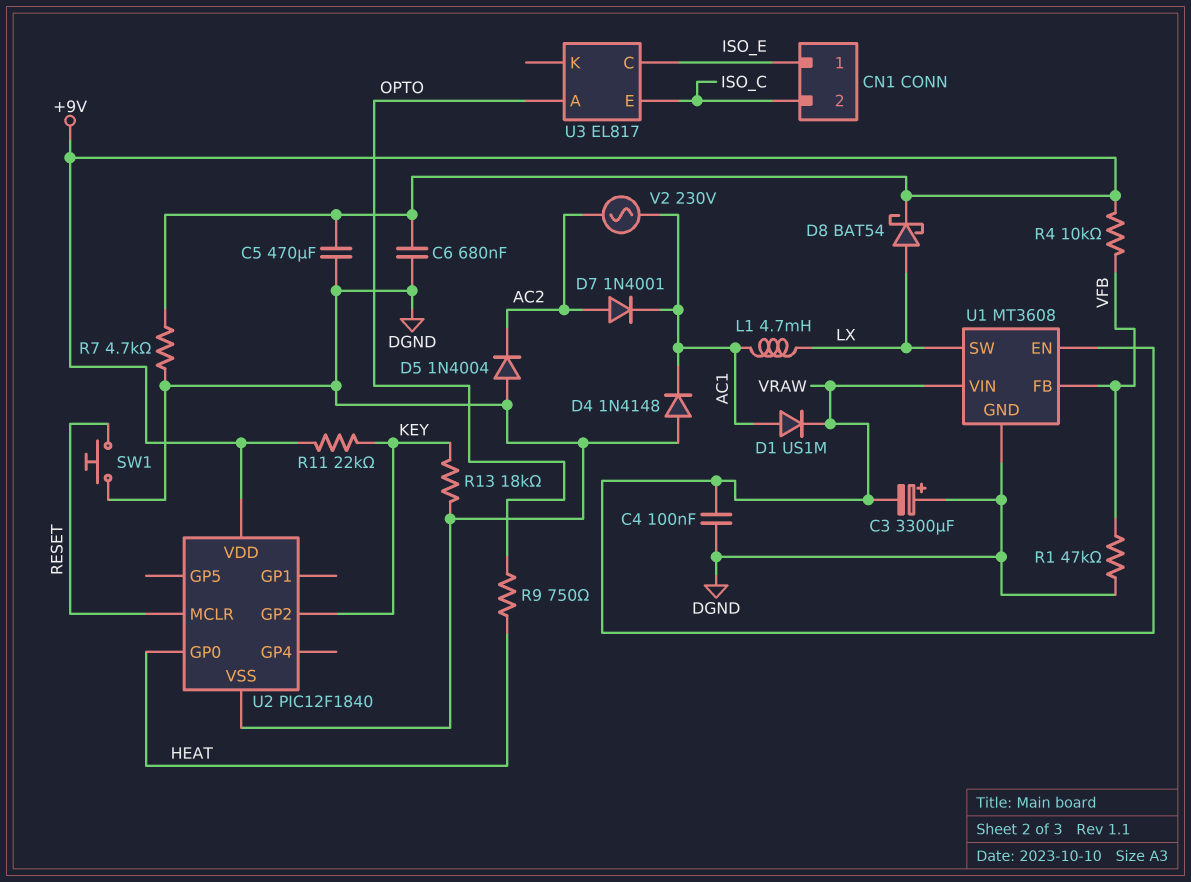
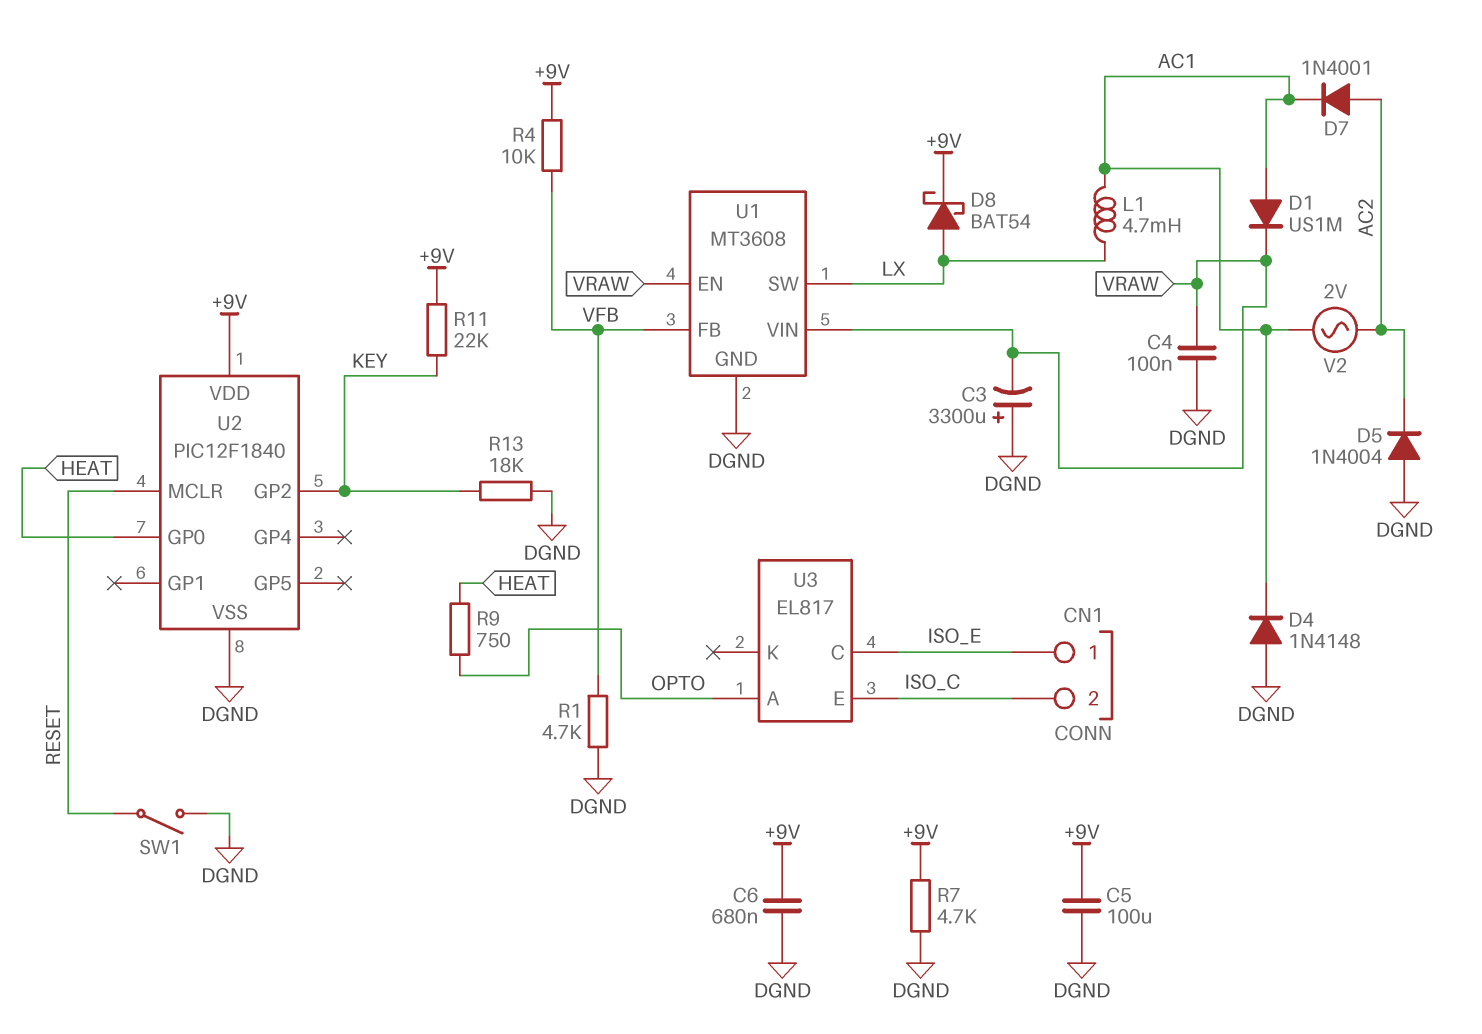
C5: 470uF (+9V, DGND) -> 100uF (+9V, DGND)
R1: 47k (DGND, VFB) -> 4.7k (DGND, VFB)
SW1: button (DGND, RESET) -> switch (DGND, RESET)
V2: AC 230V (AC1, AC2) -> AC 2V (AC1, AC2)

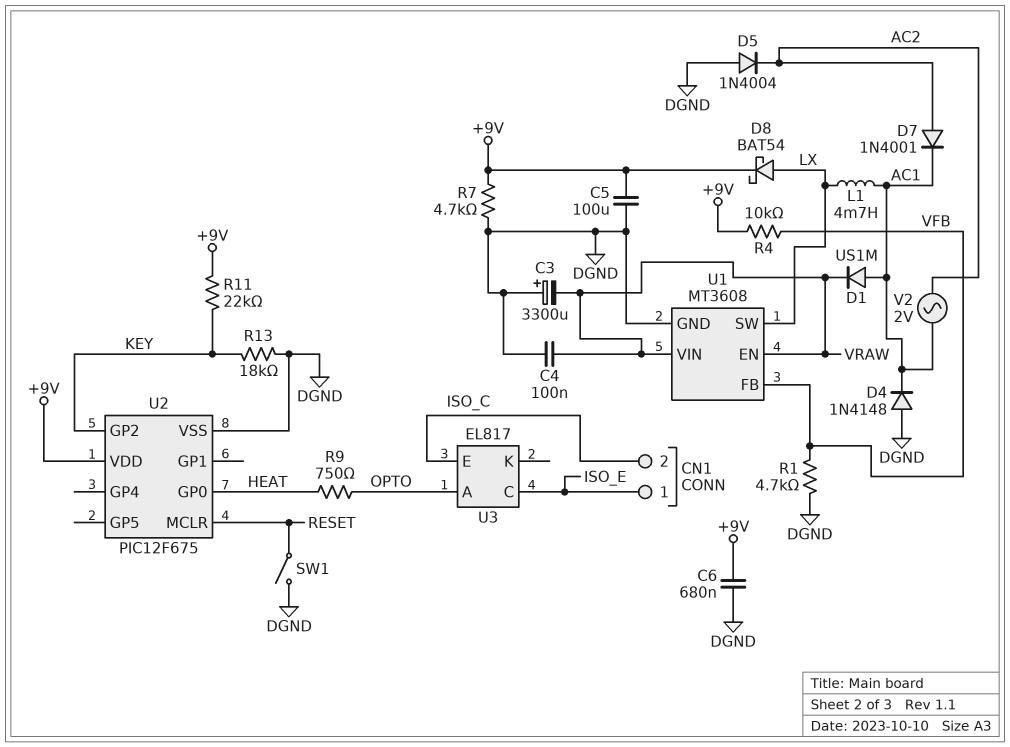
U2: PIC12F1840 -> PIC12F675

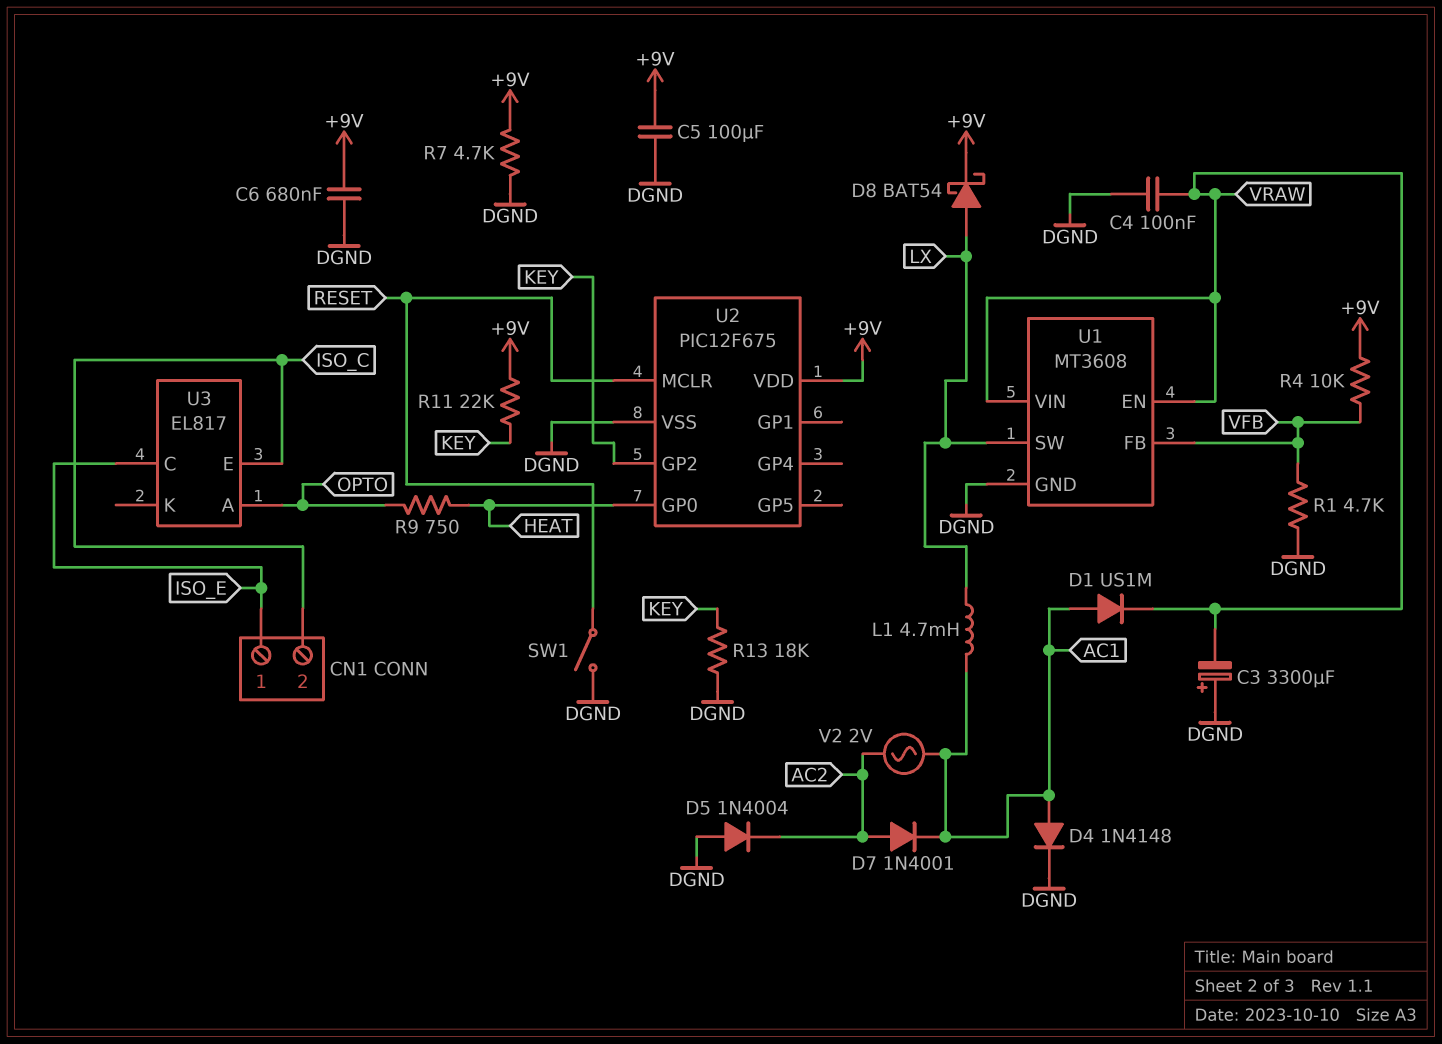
D4: diode 1N4148 (A DGND, K AC1) -> diode 1N4148 (A AC1, K DGND)

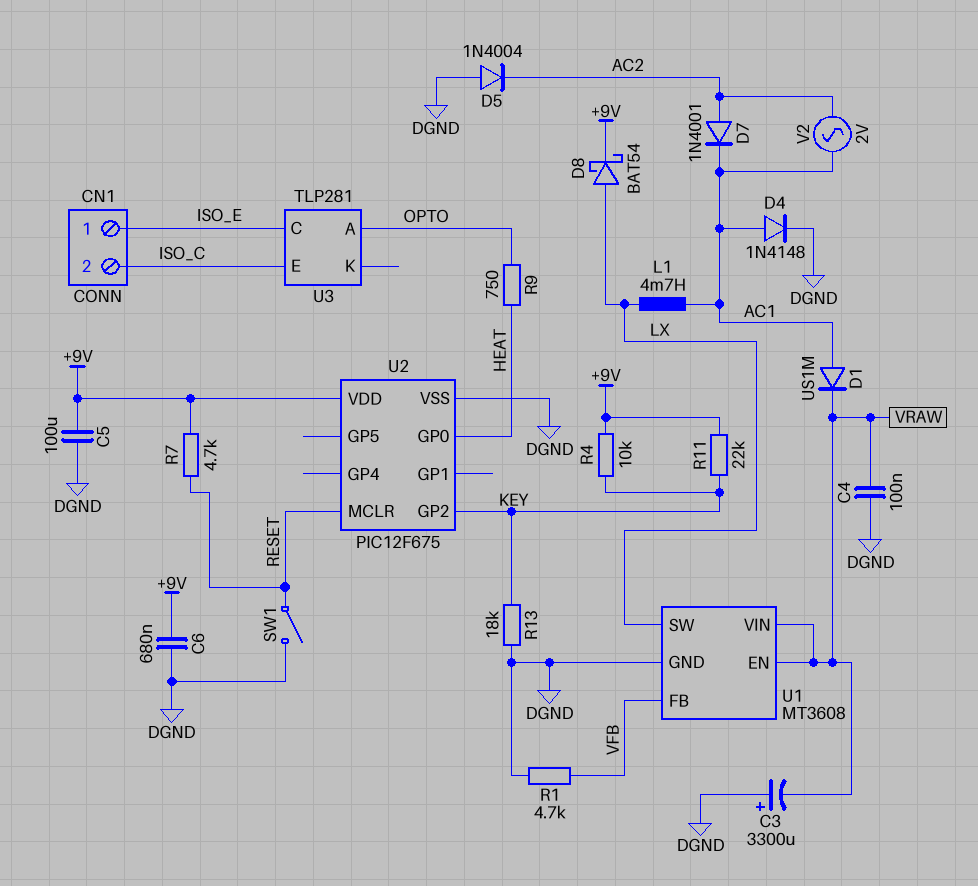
R4: 10k (+9V, VFB) -> 10k (+9V, KEY)
R7: 4.7k (+9V, DGND) -> 4.7k (+9V, RESET)
U3: EL817 -> TLP281

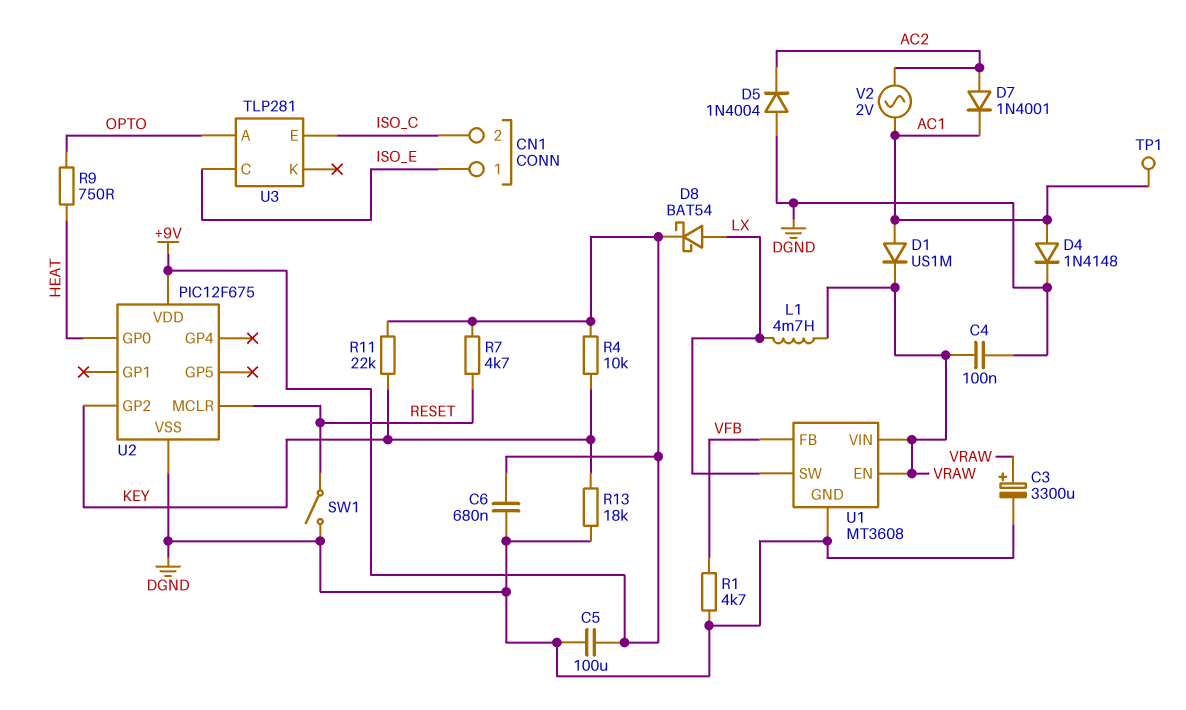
C3: 3300uF (plus DGND, minus VRAW) -> 3300uF (plus VRAW, minus DGND)
L1: 4.7mH (AC1, LX) -> 4.7mH (LX, VRAW)
TP1: none -> test point (AC1)

